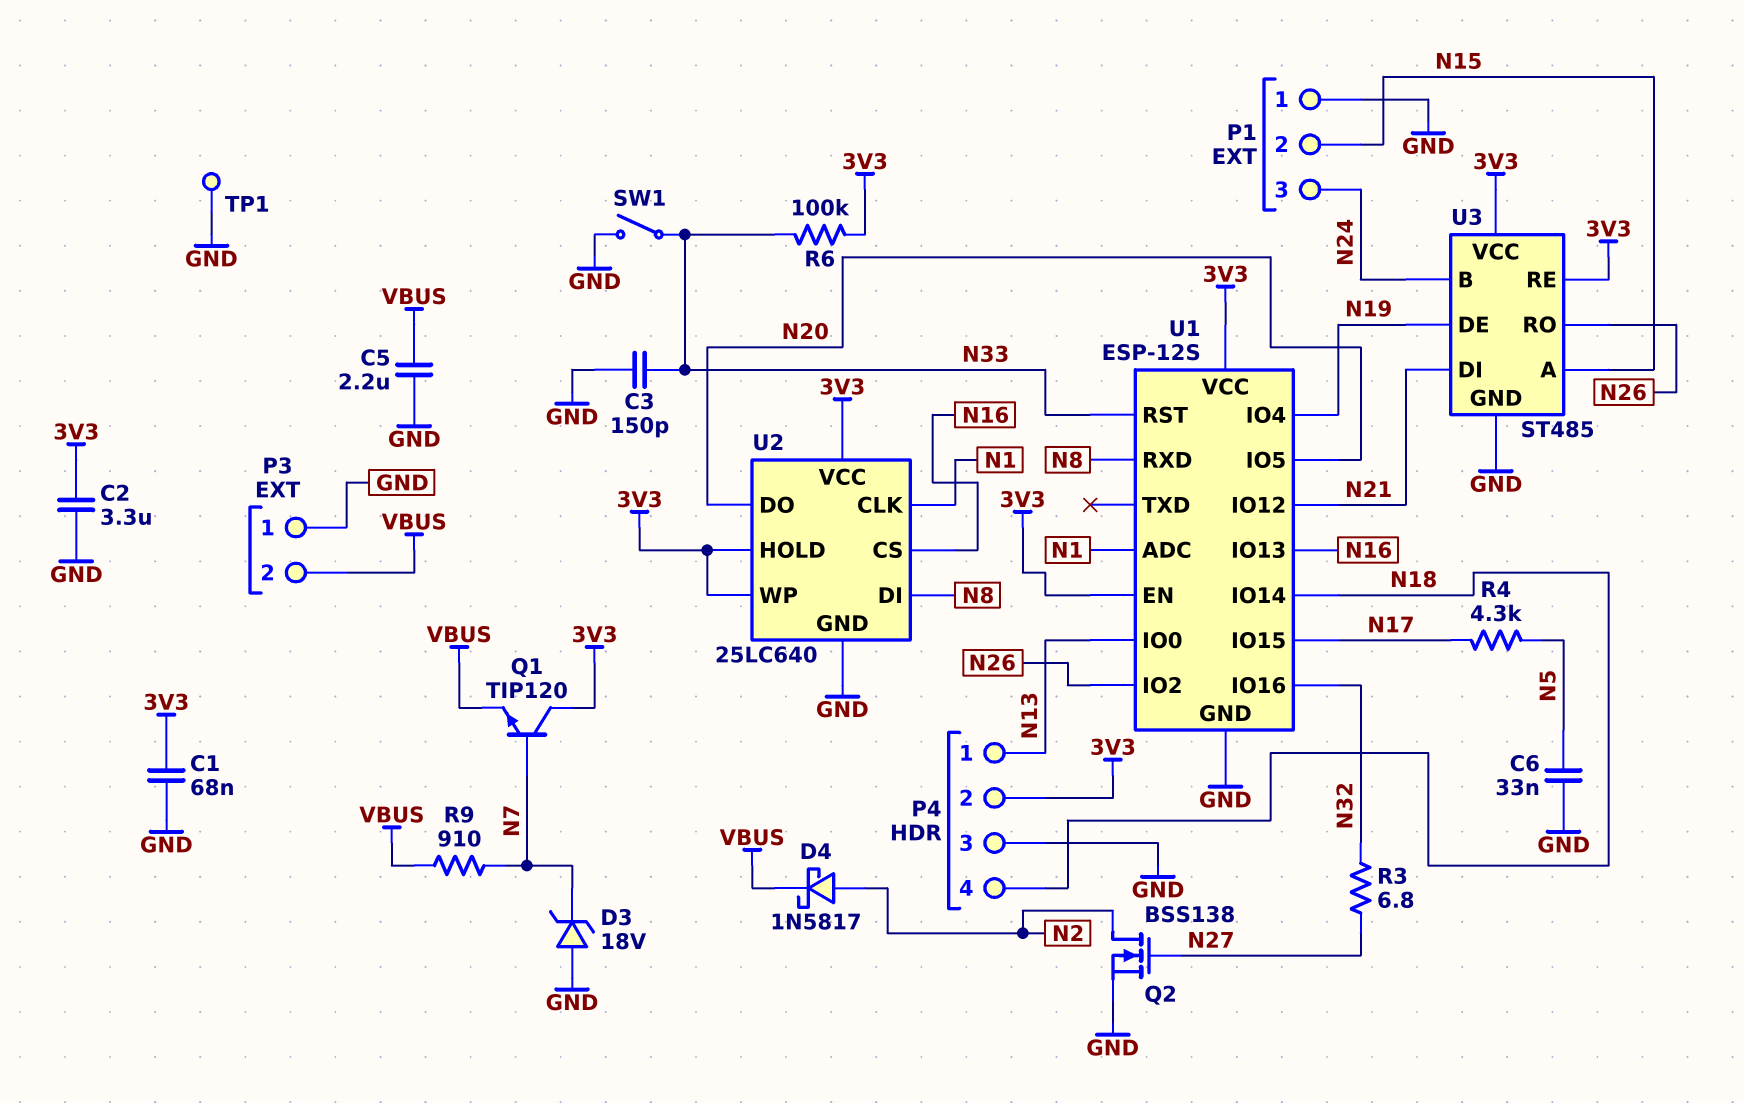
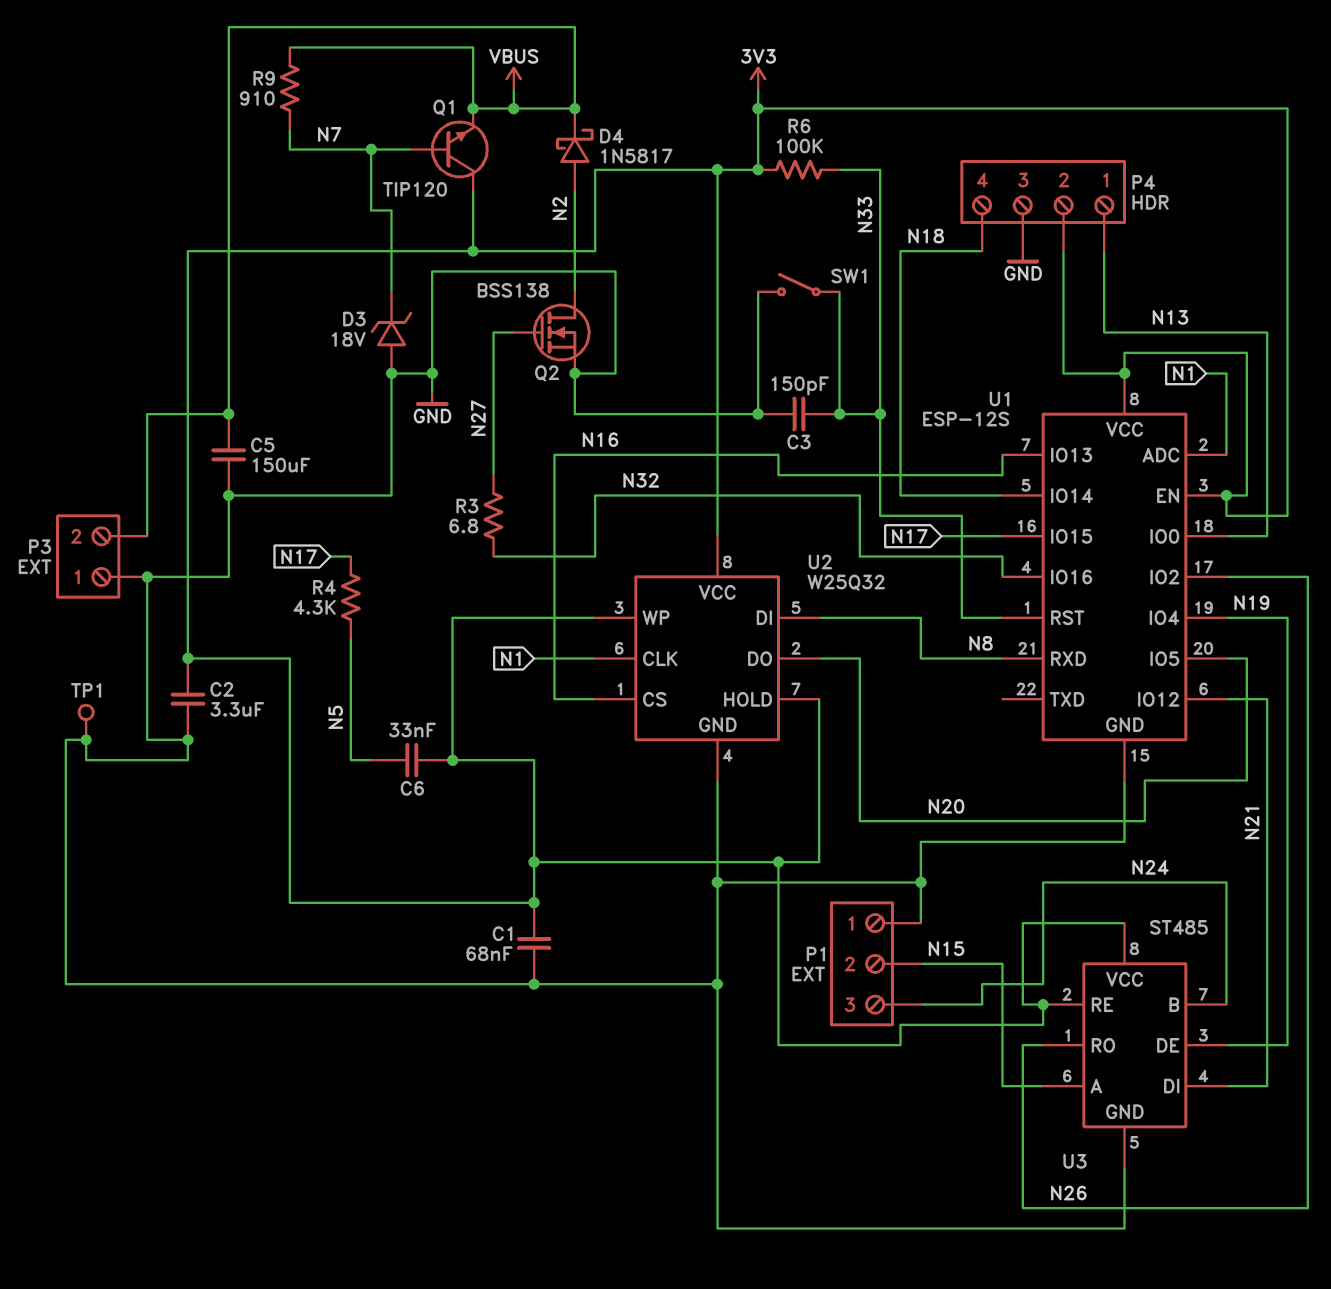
C5: 2.2uF (GND, VBUS) -> 150uF (GND, VBUS)
C6: 33nF (GND, N5) -> 33nF (3V3, N5)
U2: 25LC640 -> W25Q32

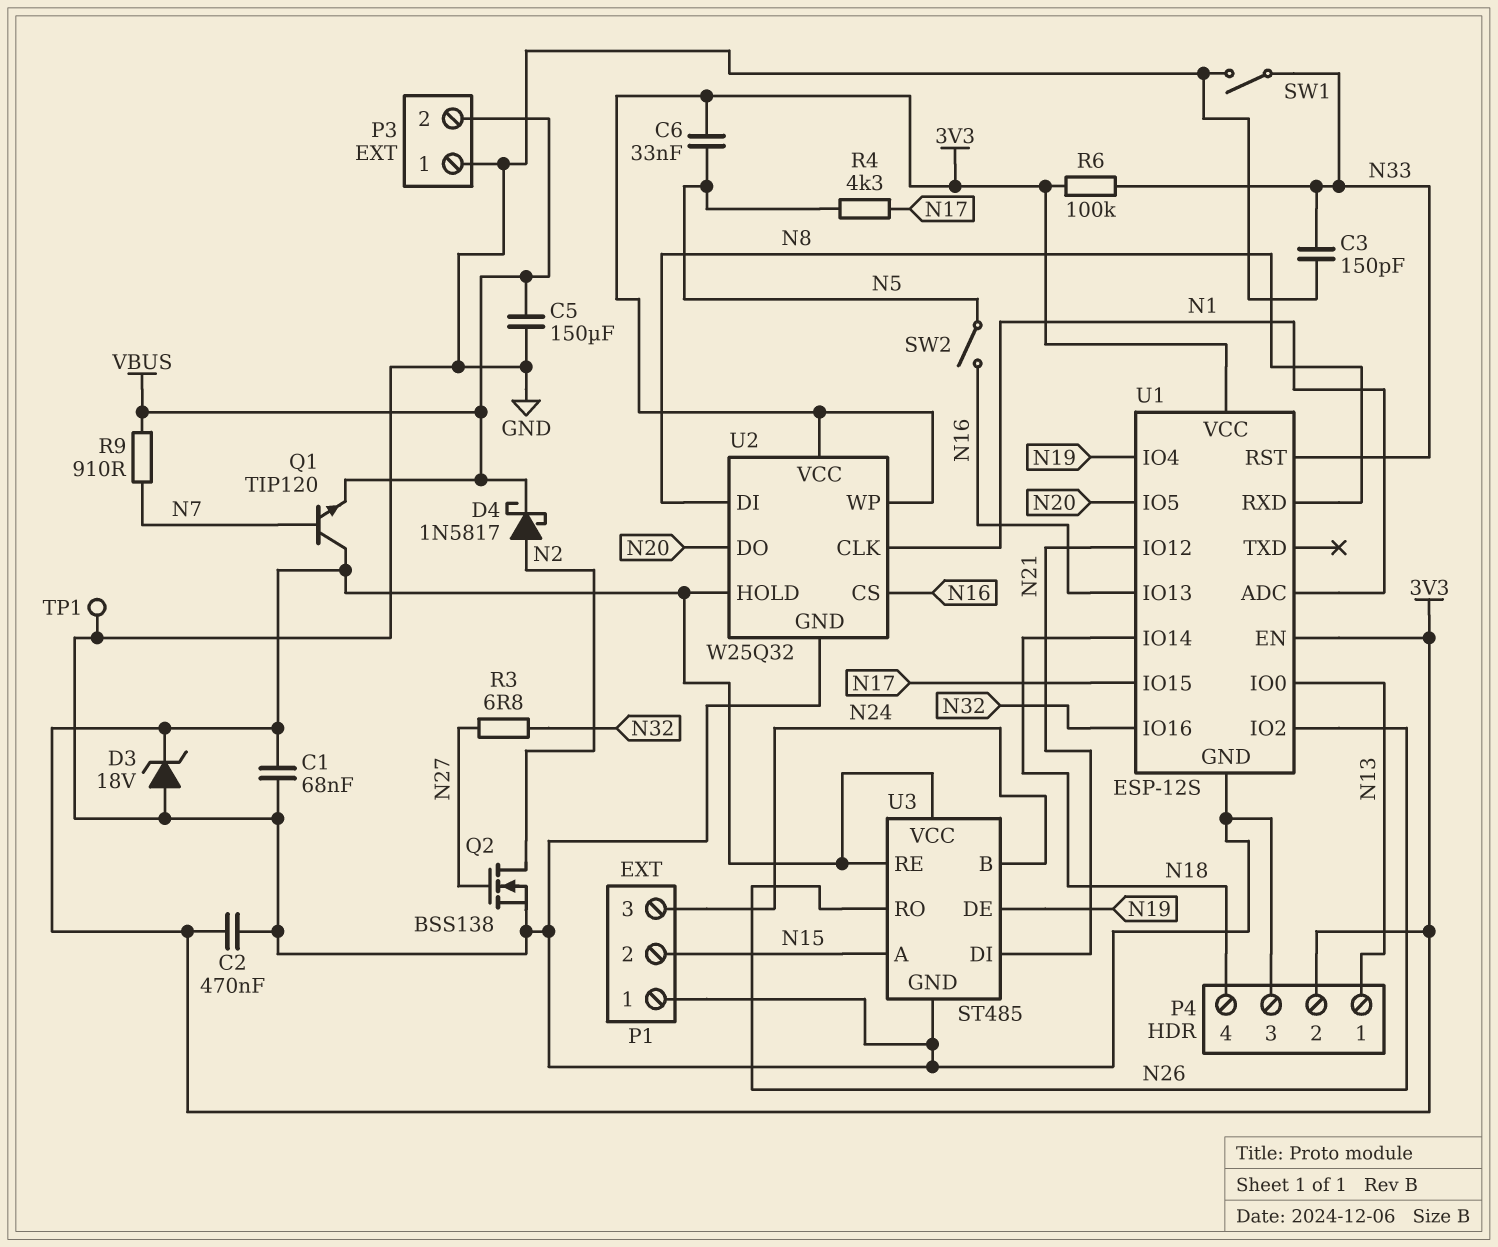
C2: 3.3uF (3V3, GND) -> 470nF (3V3, GND)
D3: zener 18V (A GND, K N7) -> zener 18V (A GND, K 3V3)
SW2: none -> switch (N5, N16)

